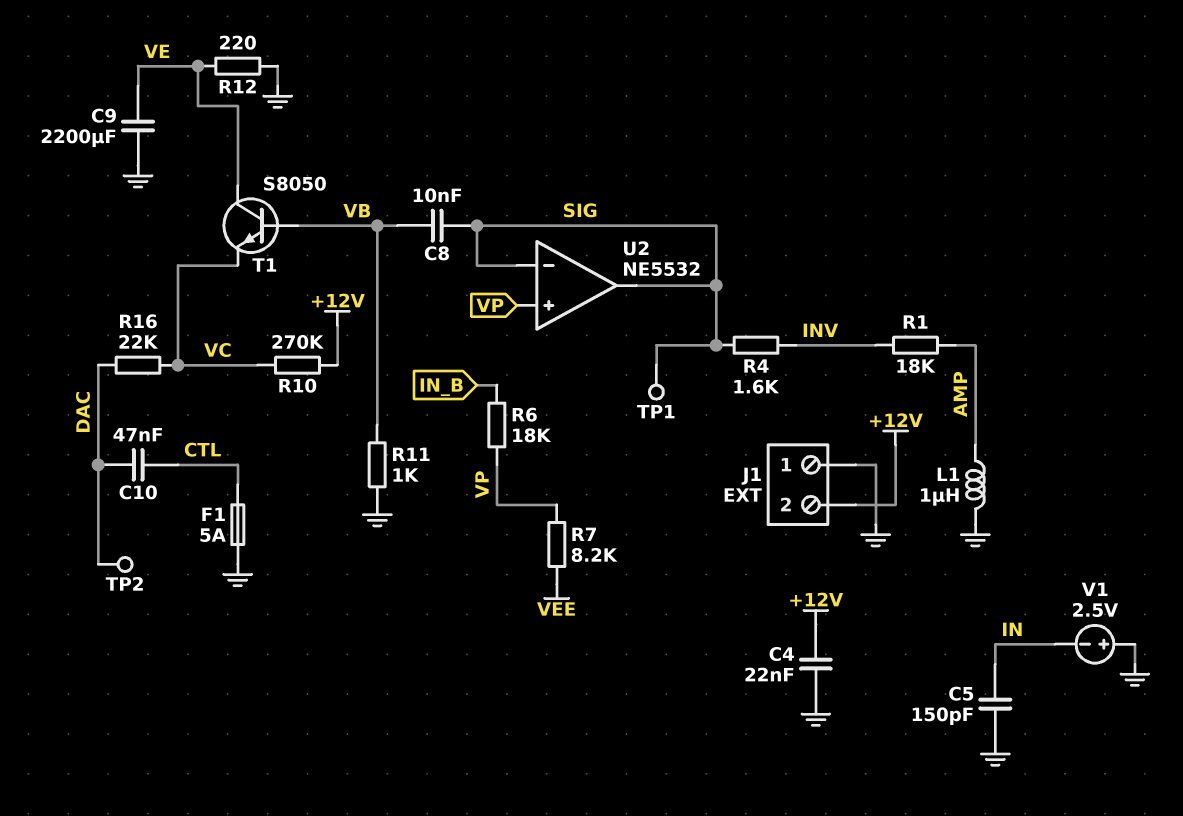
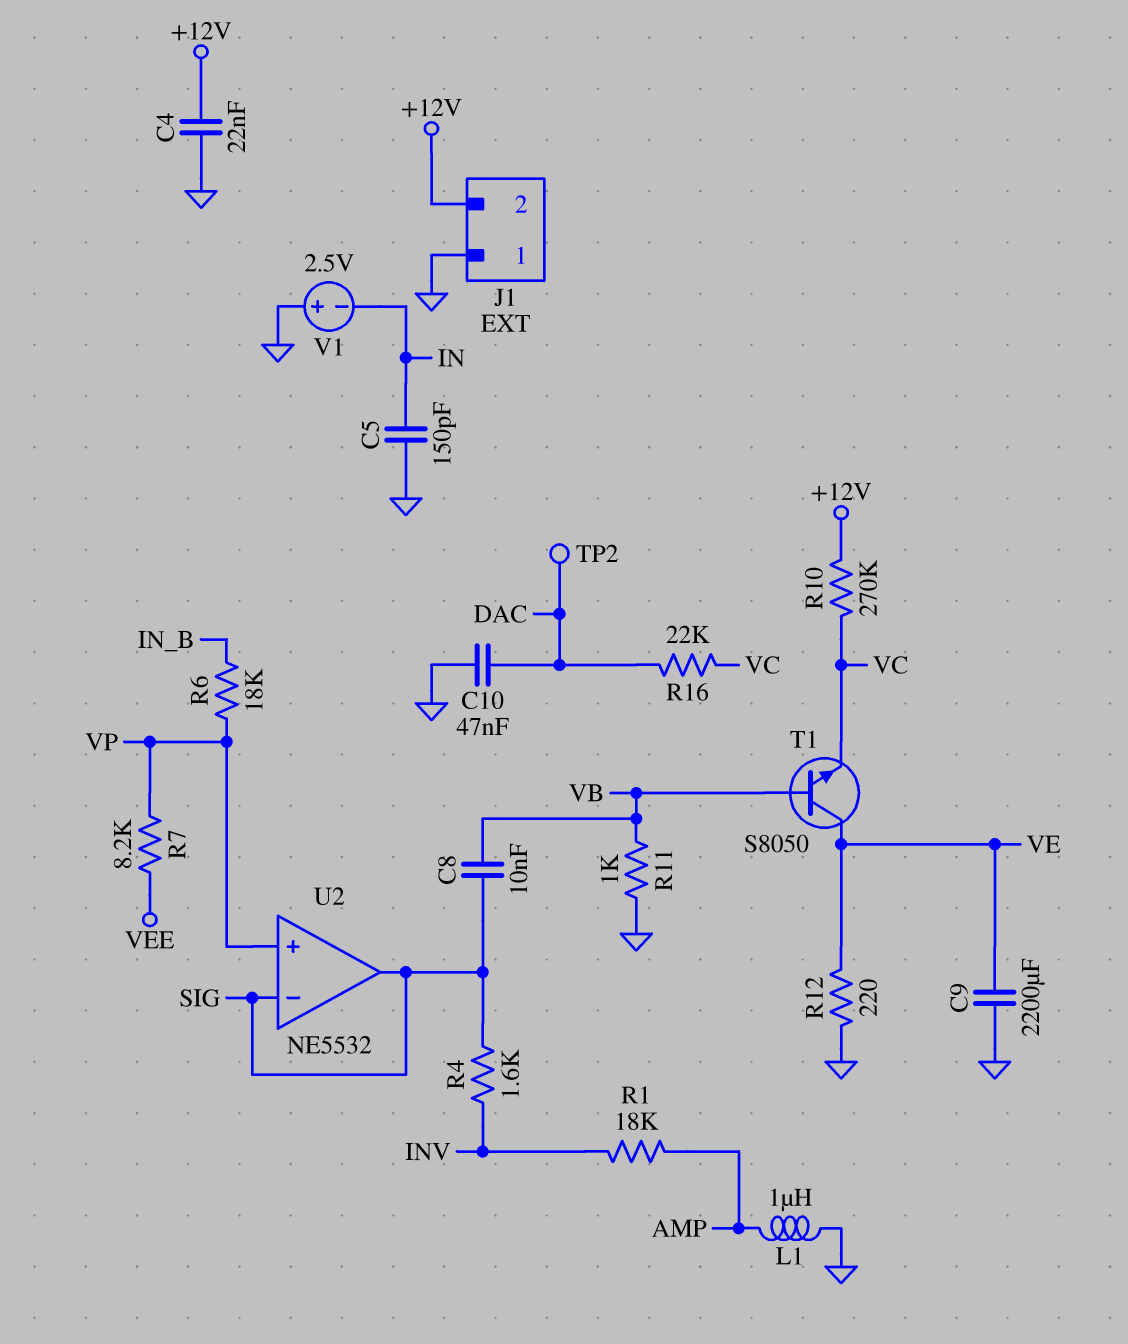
C10: 47nF (CTL, DAC) -> 47nF (DAC, GND)
F1: 5A (CTL, GND) -> none
TP1: test point (SIG) -> none

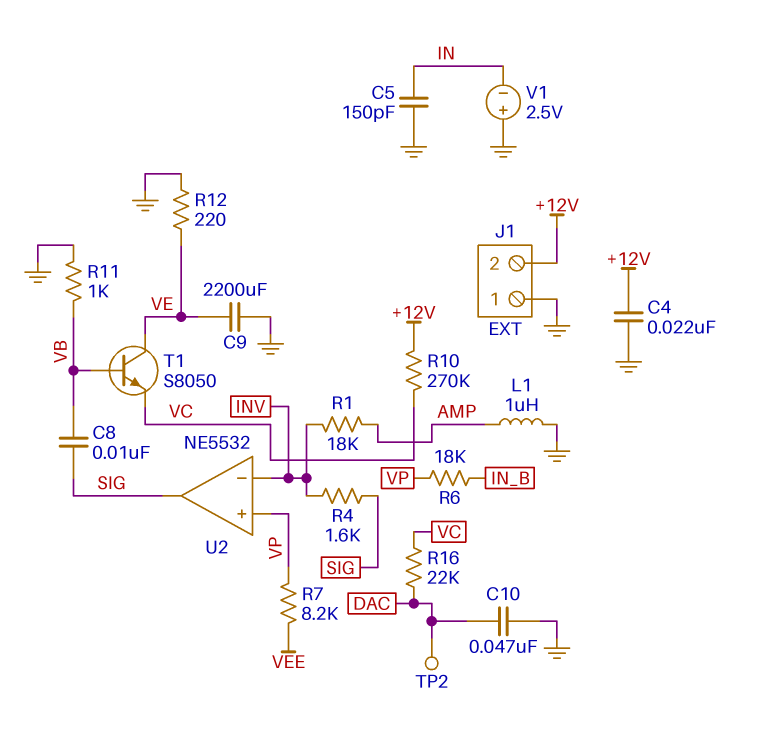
U2 pin in-: SIG -> INV

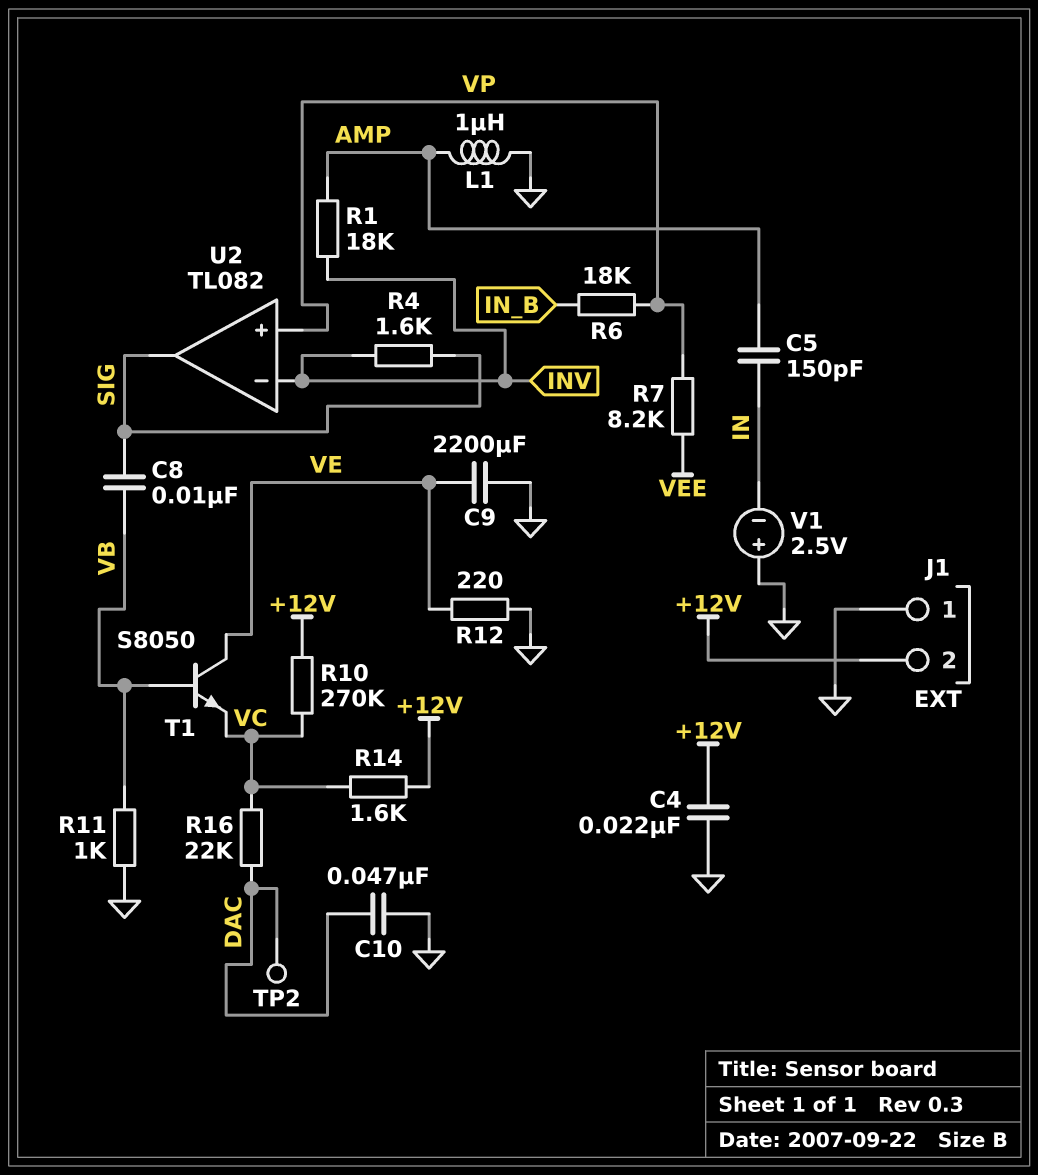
C5: 150pF (GND, IN) -> 150pF (AMP, IN)
R14: none -> 1.6k (+12V, VC)
U2: NE5532 -> TL082

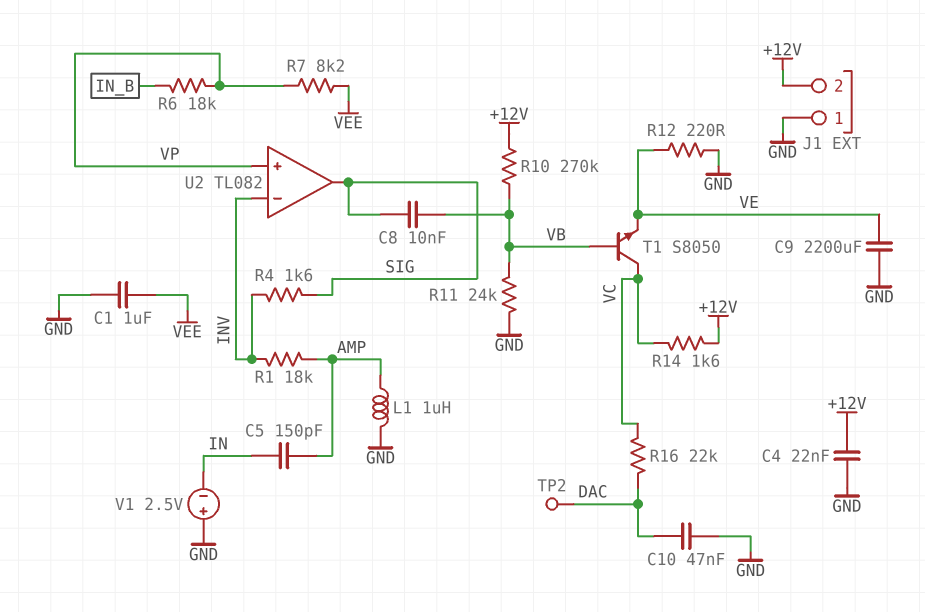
C1: none -> 1uF (GND, VEE)
R10: 270k (+12V, VC) -> 270k (+12V, VB)
R11: 1k (GND, VB) -> 24k (GND, VB)
T1: NPN S8050 (B VB, C VE, E VC) -> NPN S8050 (B VB, C VC, E VE)

